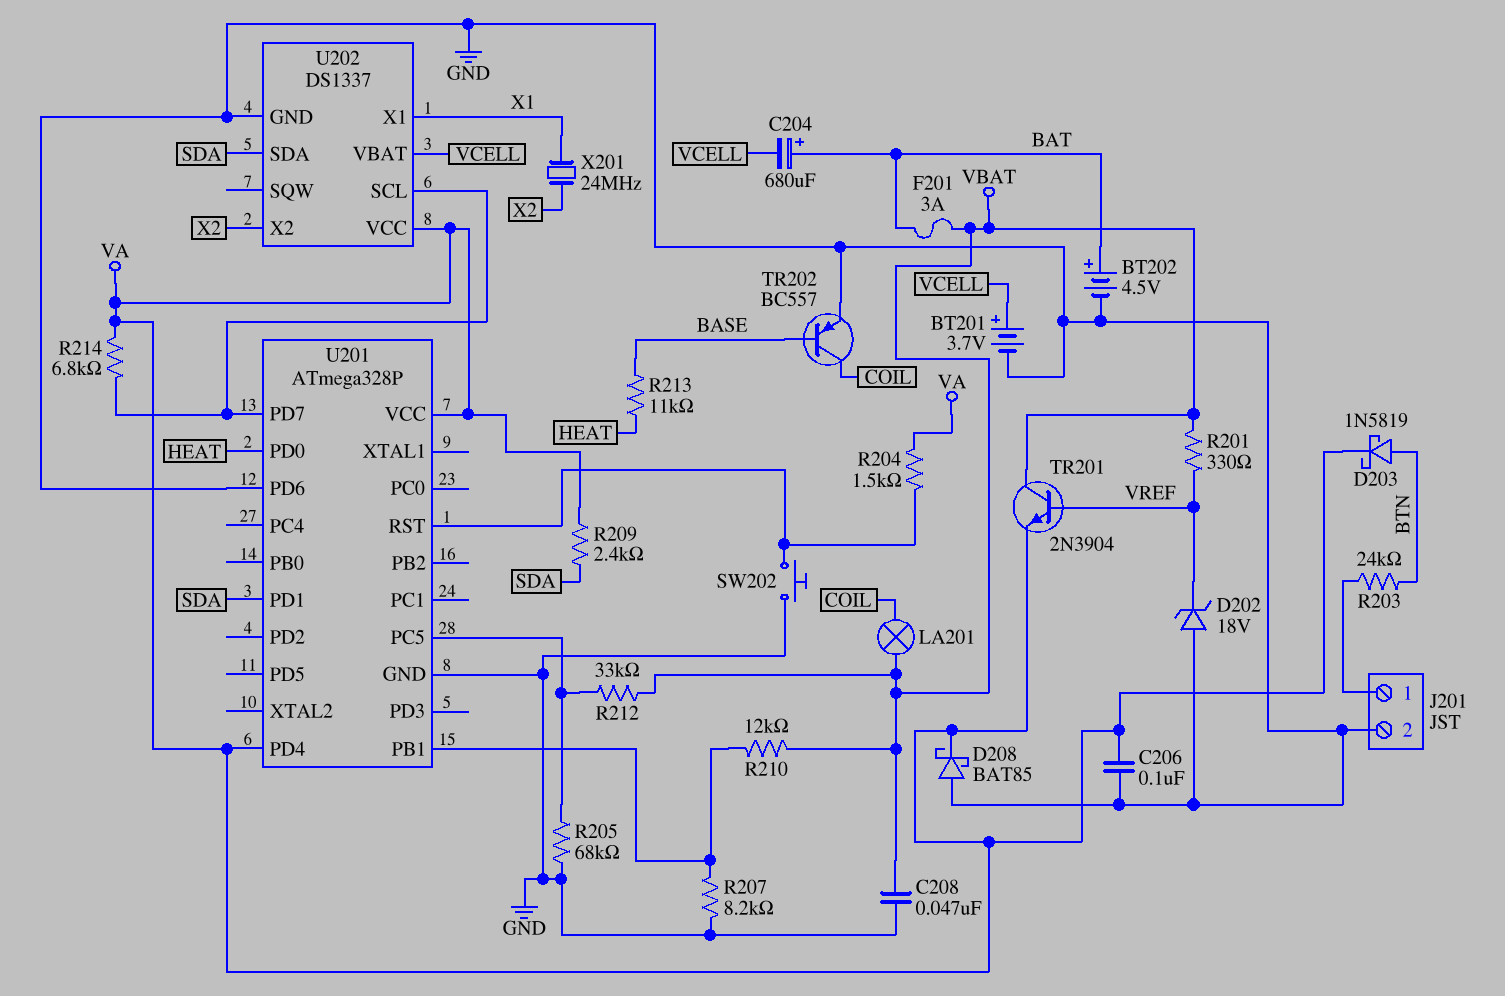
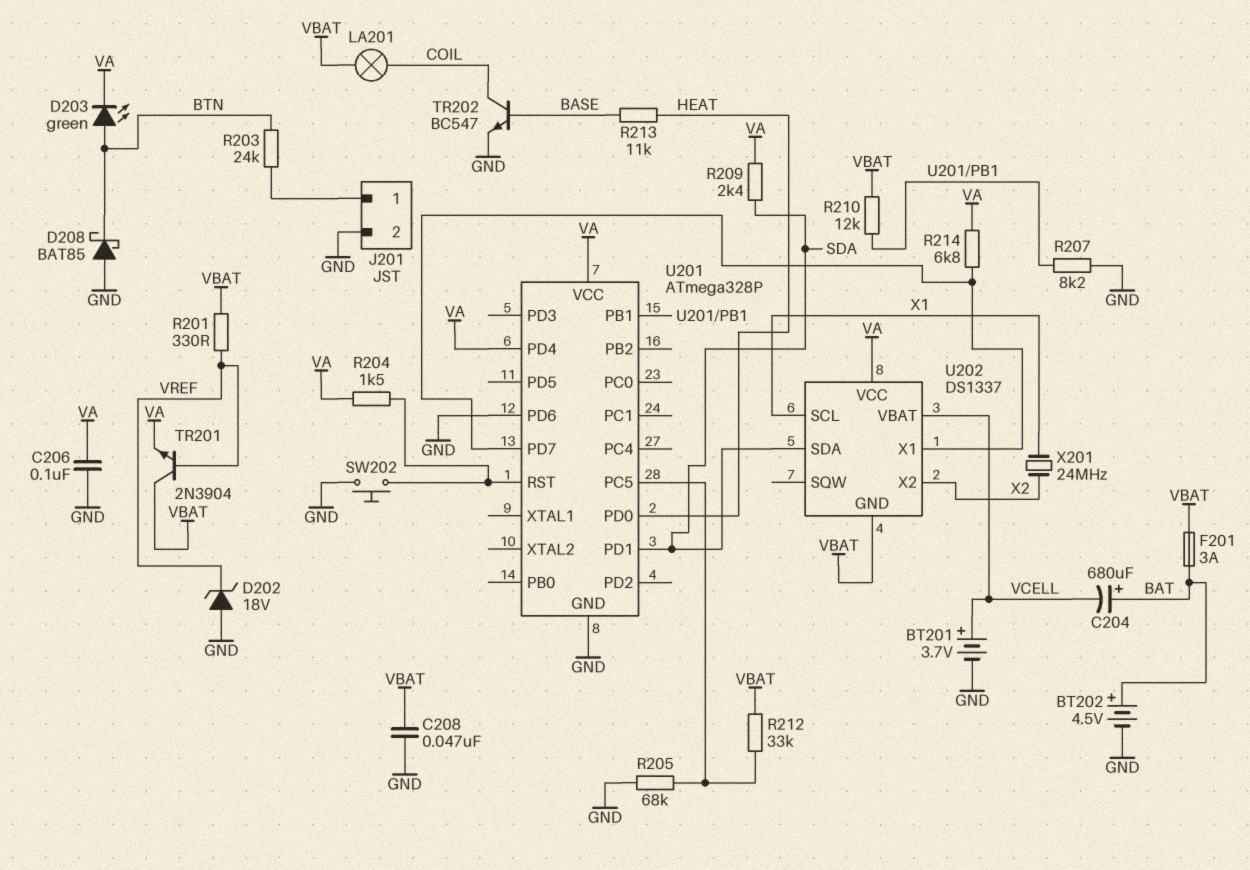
D203: schottky 1N5819 (A BTN, K VA) -> LED green (A BTN, K VA)
D208: schottky BAT85 (A GND, K VA) -> schottky BAT85 (A GND, K BTN)
TR202: PNP BC557 (B BASE, C COIL, E GND) -> NPN BC547 (B BASE, C COIL, E GND)
U202 pin GND: GND -> VBAT
U202 pin SCL: U201/PD7 -> X1
U202 pin X1: X1 -> U201/PD7

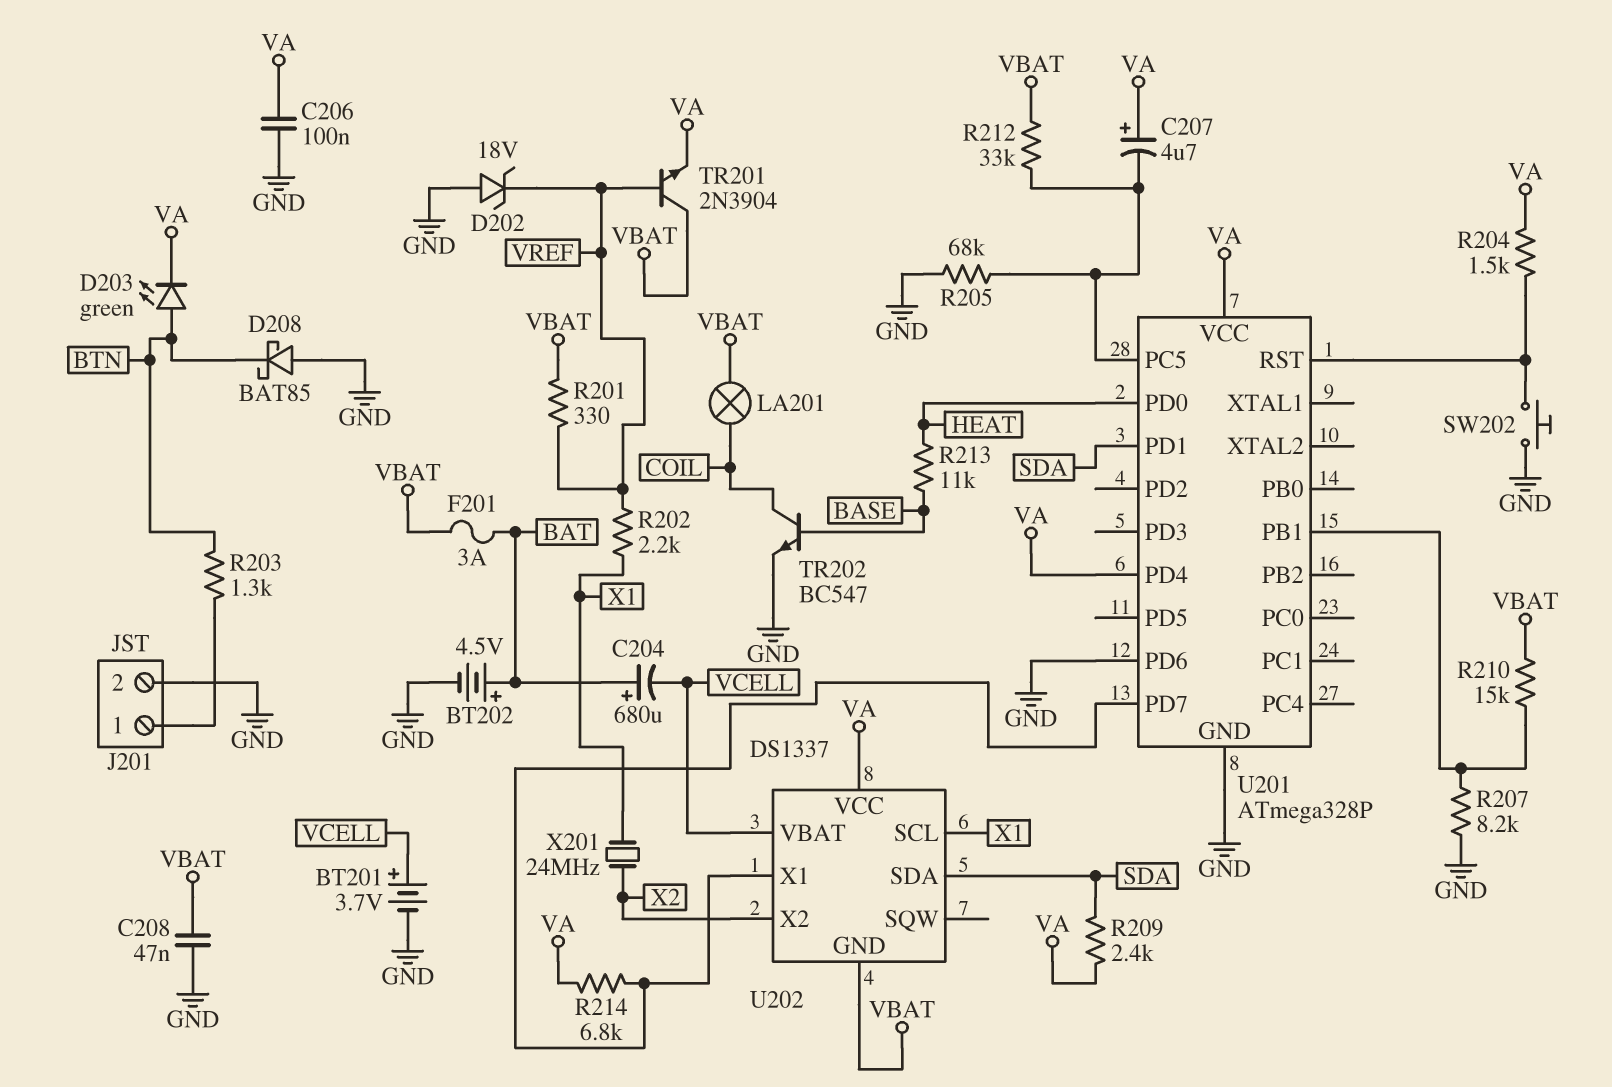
C207: none -> 4.7uF (plus VA, minus U201/PC5)
R202: none -> 2.2k (VREF, X1)
R203: 24k (BTN, J201/1) -> 1.3k (BTN, J201/1)
R210: 12k (U201/PB1, VBAT) -> 15k (U201/PB1, VBAT)

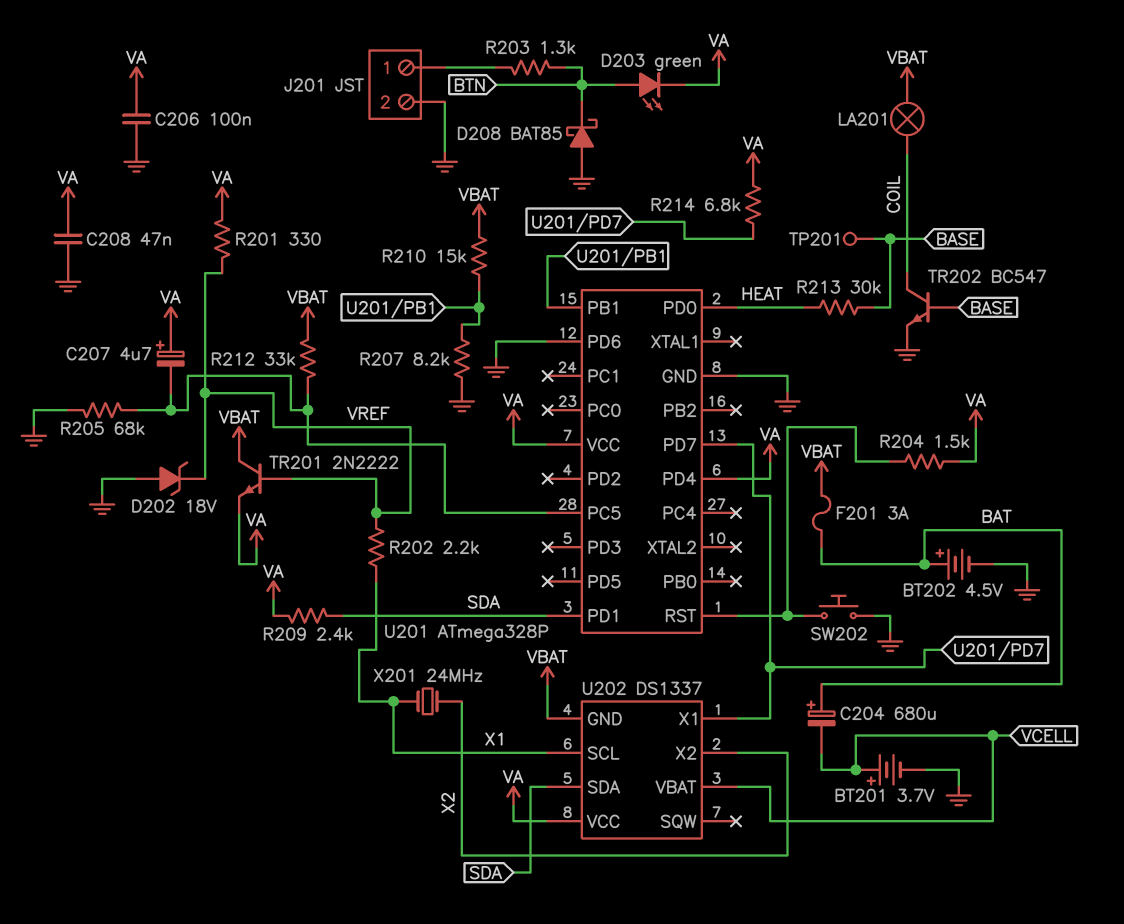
C208: 47nF (GND, VBAT) -> 47nF (GND, VA)
R201: 330 (VBAT, VREF) -> 330 (VA, VREF)
R213: 11k (BASE, HEAT) -> 30k (BASE, HEAT)
TP201: none -> test point (BASE)
TR201: NPN 2N3904 (B VREF, C VBAT, E VA) -> NPN 2N2222 (B VREF, C VBAT, E VA)

